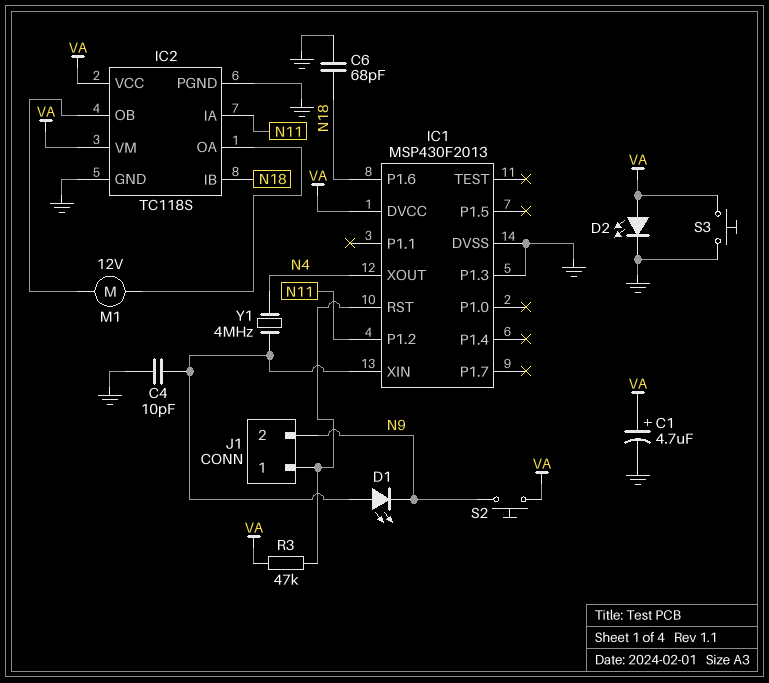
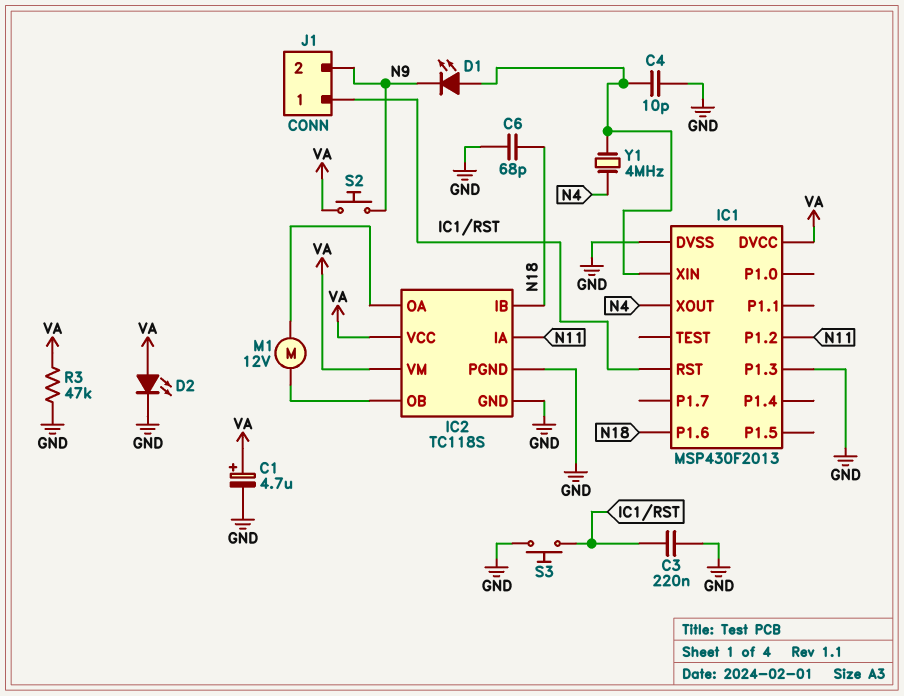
C3: none -> 220nF (GND, IC1/RST)
R3: 47k (IC1/RST, VA) -> 47k (GND, VA)
S3: button (GND, VA) -> button (GND, IC1/RST)

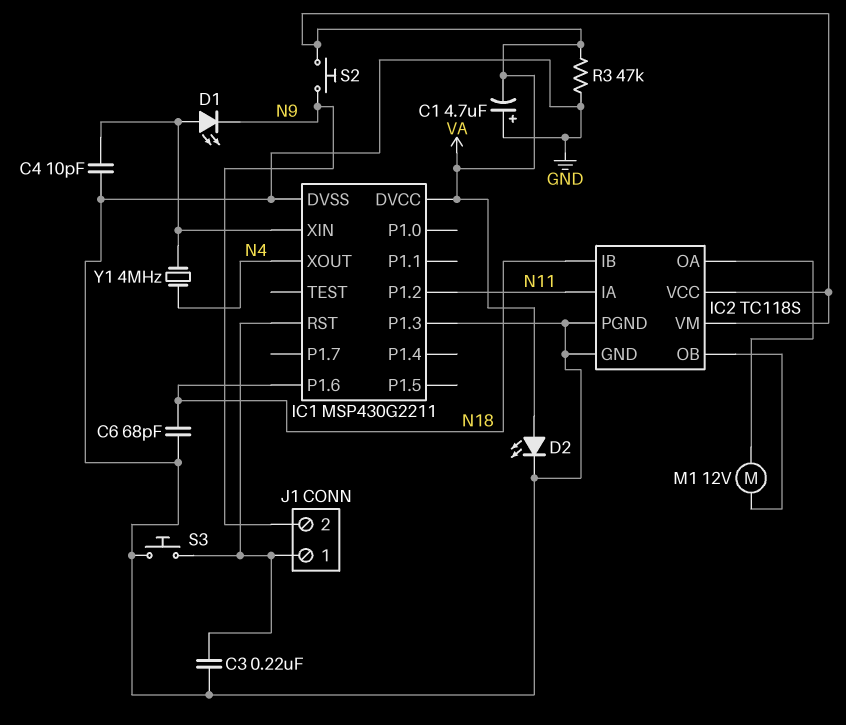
C1: 4.7uF (plus VA, minus GND) -> 4.7uF (plus GND, minus VA)
IC1: MSP430F2013 -> MSP430G2211

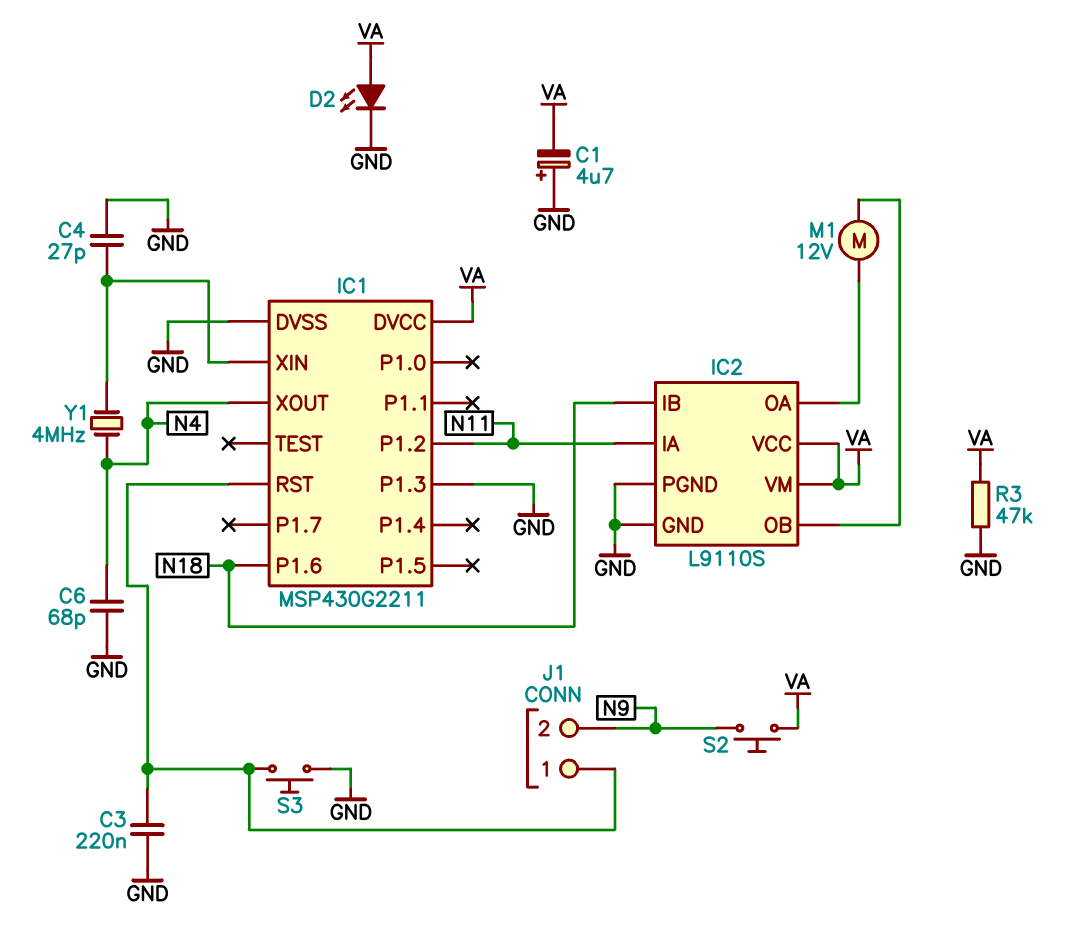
C4: 10pF (GND, IC1/XIN) -> 27pF (GND, IC1/XIN)
C6: 68pF (GND, N18) -> 68pF (GND, N4)
D1: LED (A IC1/XIN, K N9) -> none
IC2: TC118S -> L9110S

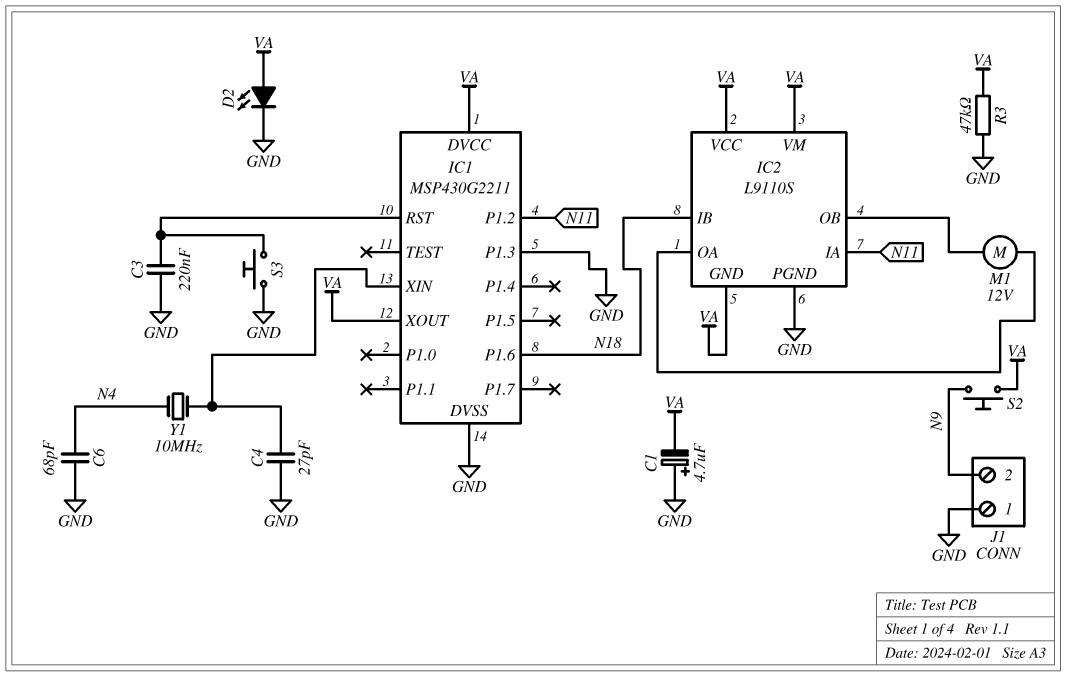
IC1 pin XOUT: N4 -> VA
IC2 pin GND: GND -> VA
J1 pin 1: IC1/RST -> GND
Y1: 4MHz (IC1/XIN, N4) -> 10MHz (IC1/XIN, N4)

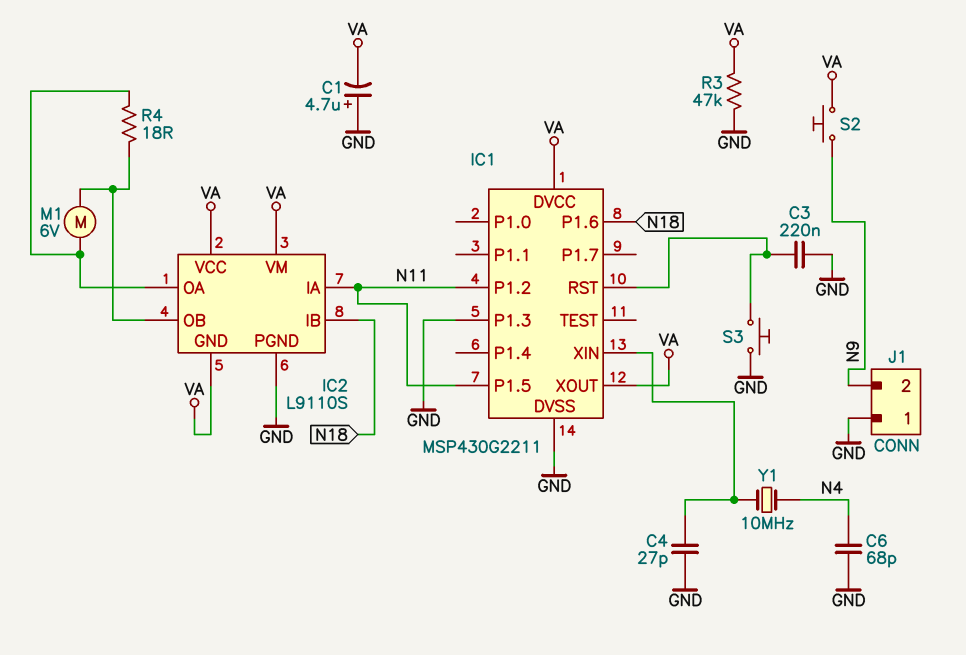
D2: LED (A VA, K GND) -> none
IC1 pin P1.5: none -> N11
M1: motor 12V (IC2/OA, IC2/OB) -> motor 6V (IC2/OA, IC2/OB)
R4: none -> 18 (IC2/OA, IC2/OB)

